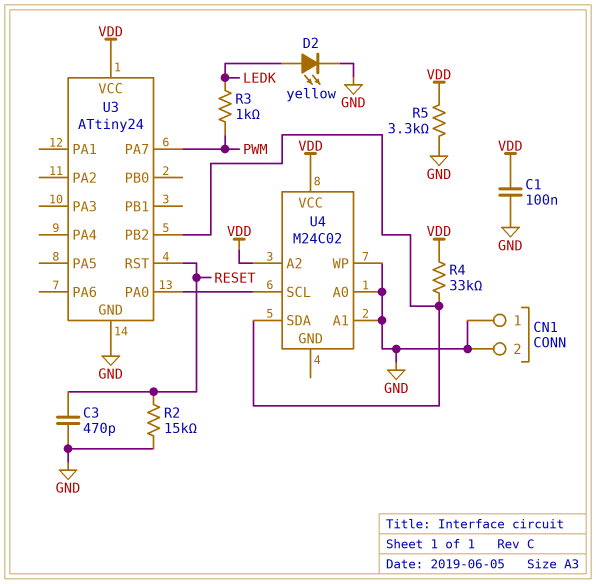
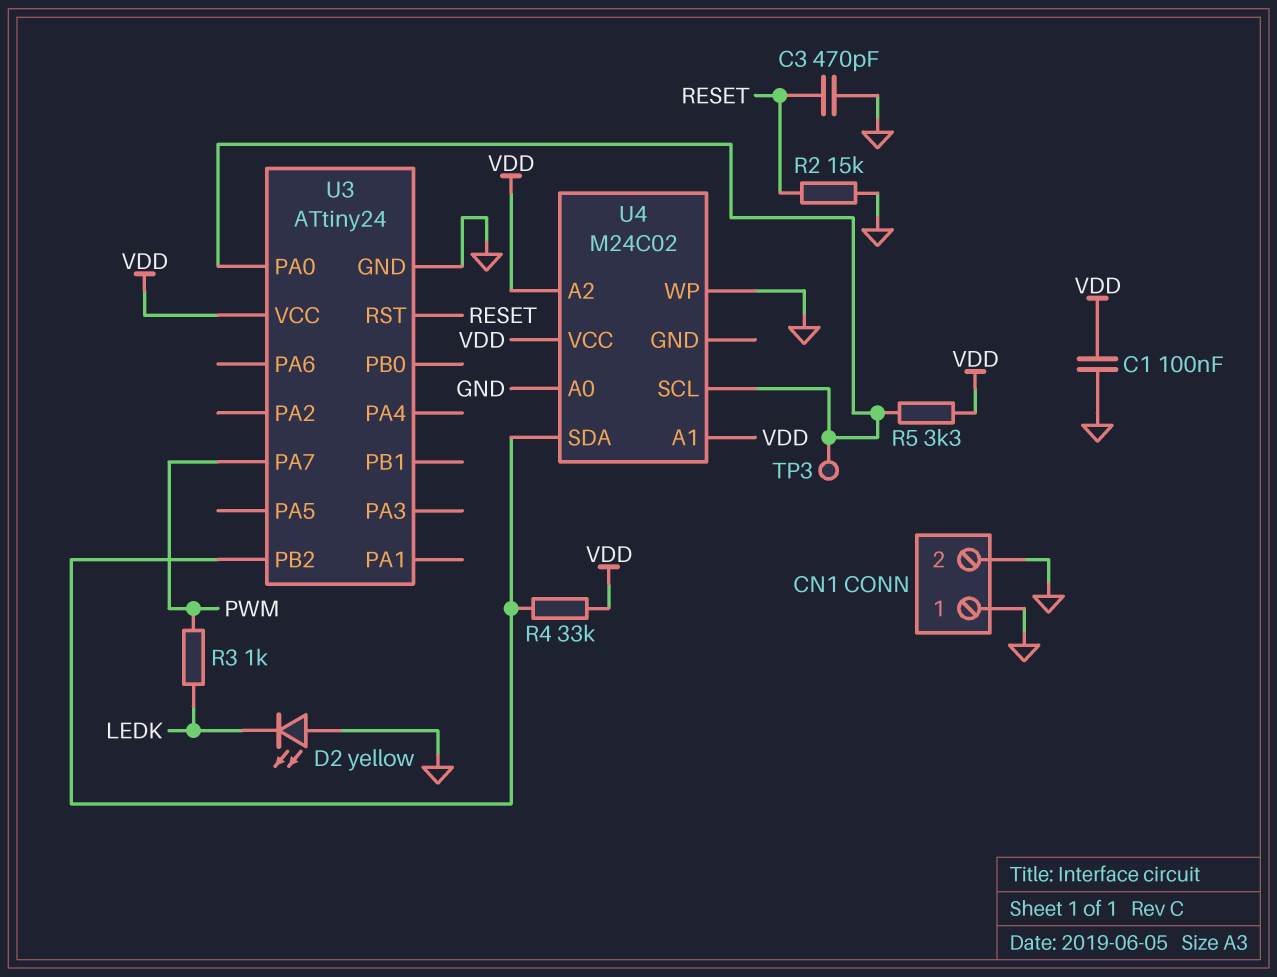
D2: LED yellow (A LEDK, K GND) -> LED yellow (A GND, K LEDK)
R5: 3.3k (GND, VDD) -> 3.3k (U3/PA0, VDD)
TP3: none -> test point (U3/PA0)
U4 pin A1: GND -> VDD

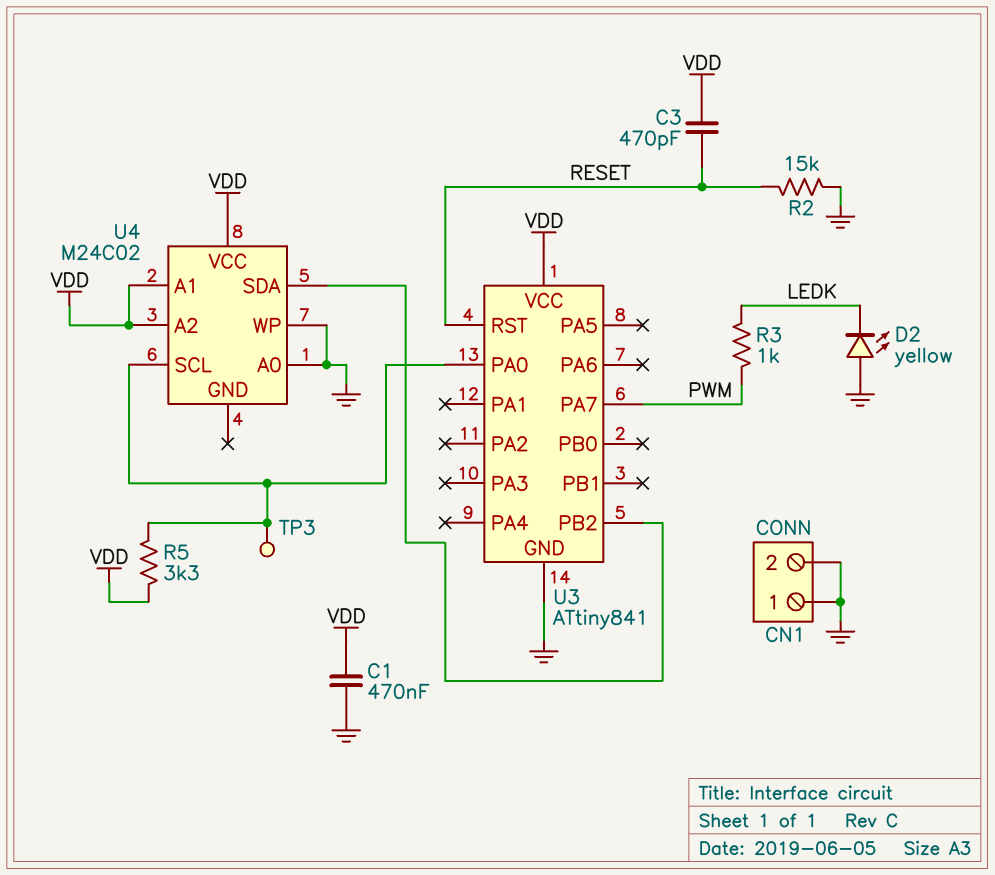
C1: 100nF (GND, VDD) -> 470nF (GND, VDD)
C3: 470pF (GND, RESET) -> 470pF (RESET, VDD)
R4: 33k (U3/PB2, VDD) -> none
U3: ATtiny24 -> ATtiny841

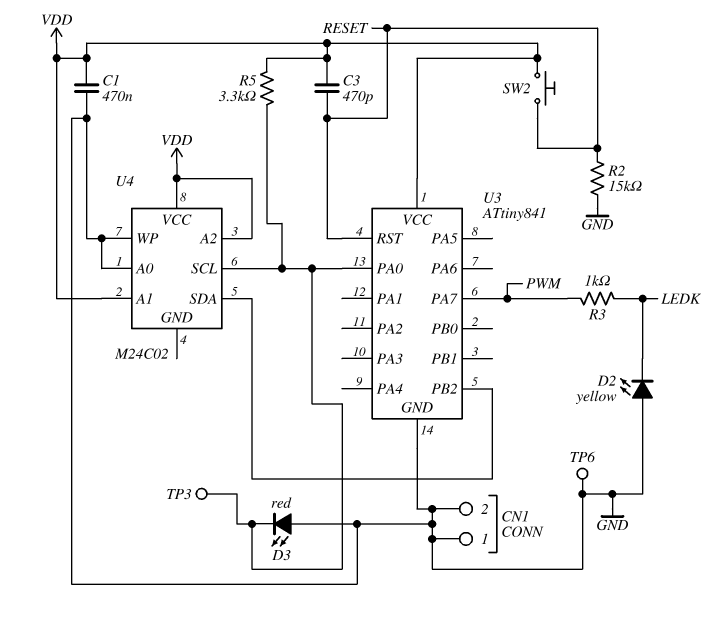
D3: none -> LED red (A GND, K U3/PA0)
SW2: none -> button (RESET, VDD)
TP6: none -> test point (GND)

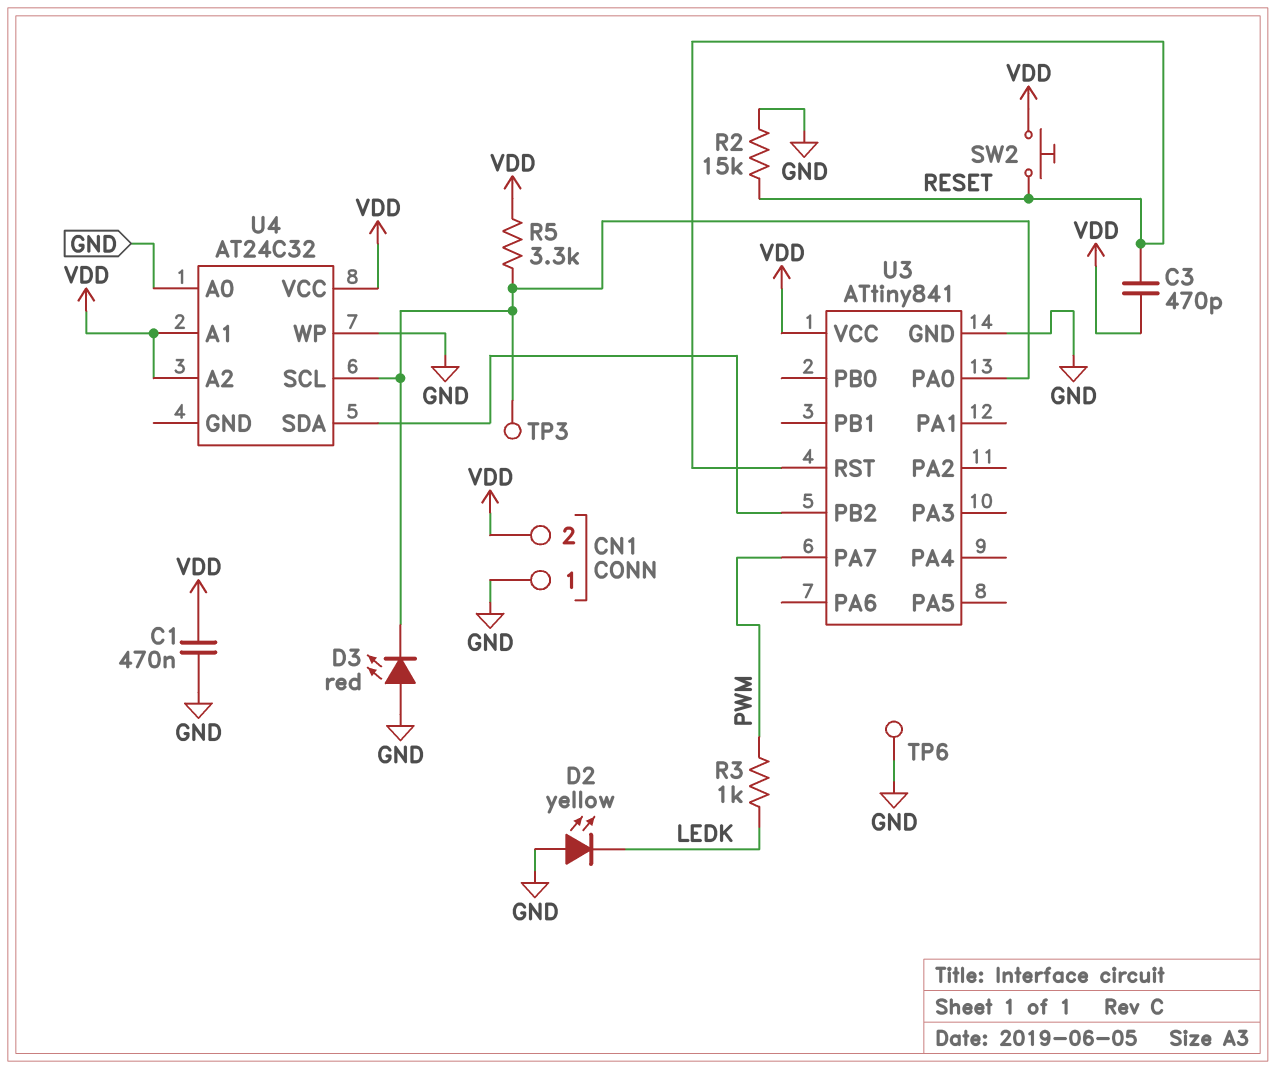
CN1 pin 2: GND -> VDD
U4: M24C02 -> AT24C32

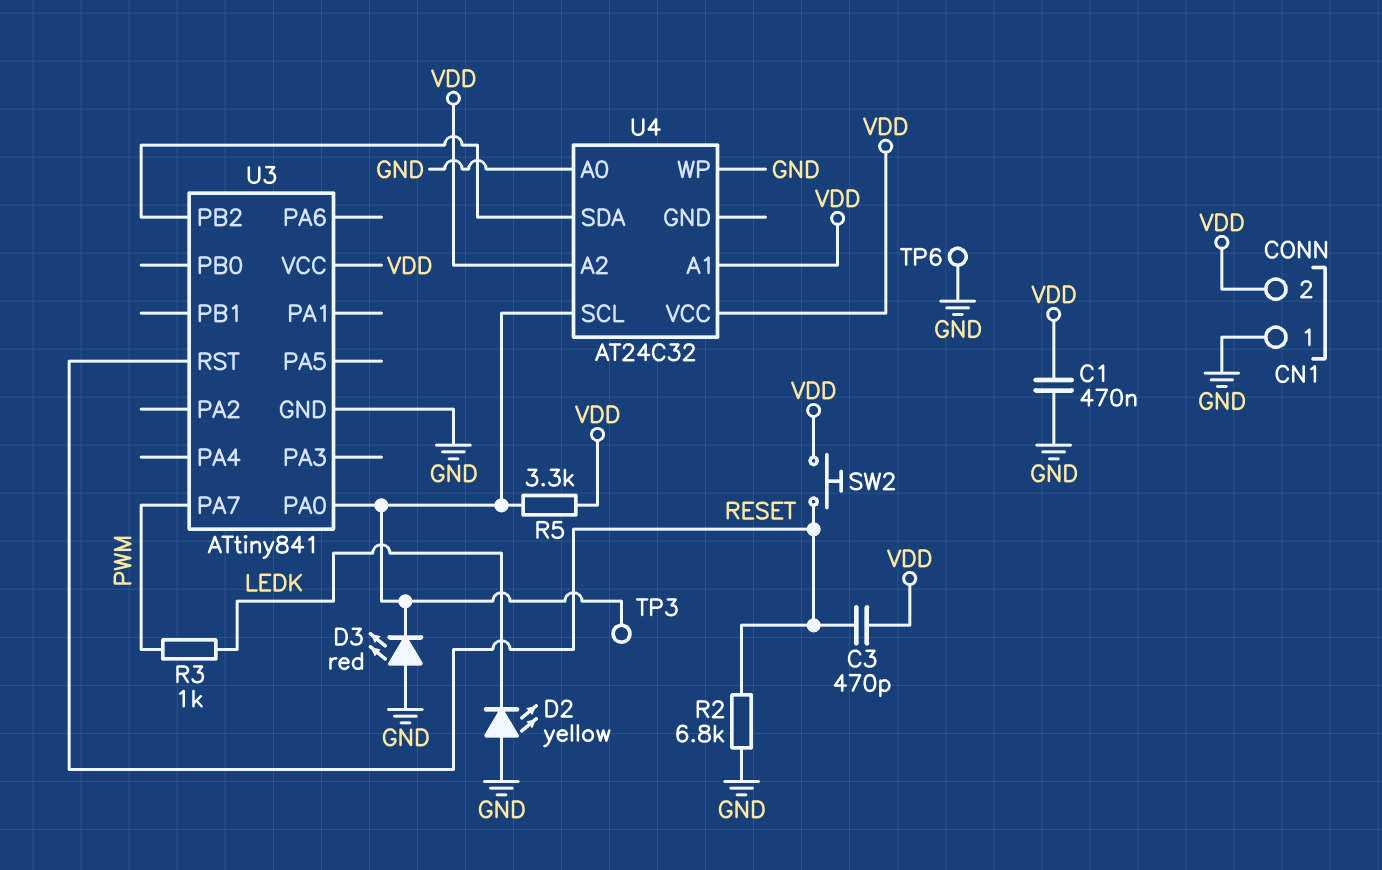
R2: 15k (GND, RESET) -> 6.8k (GND, RESET)

